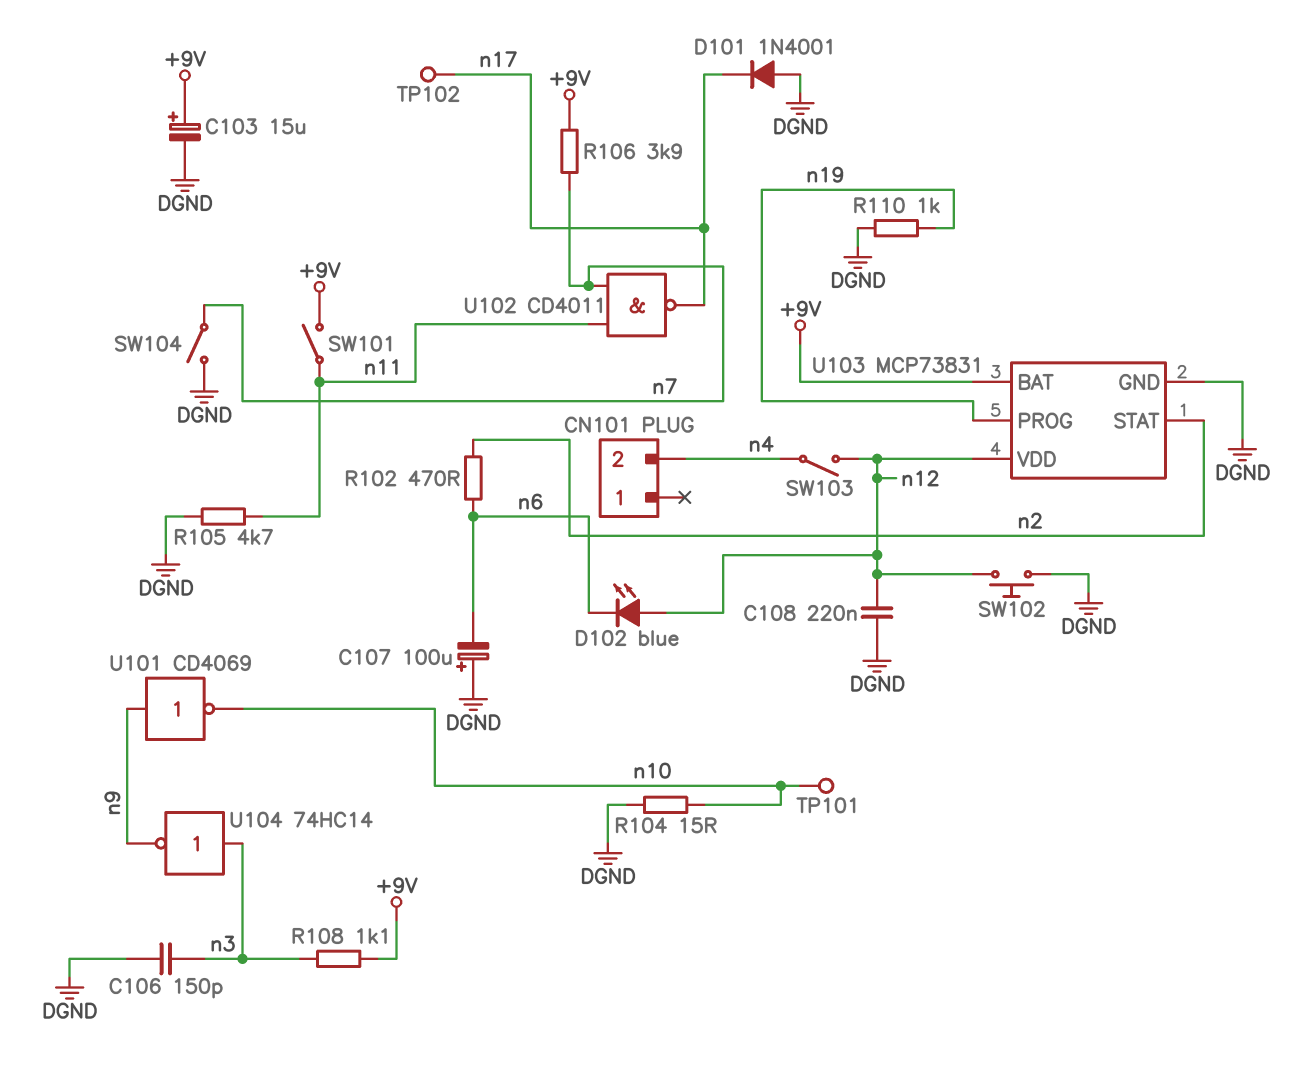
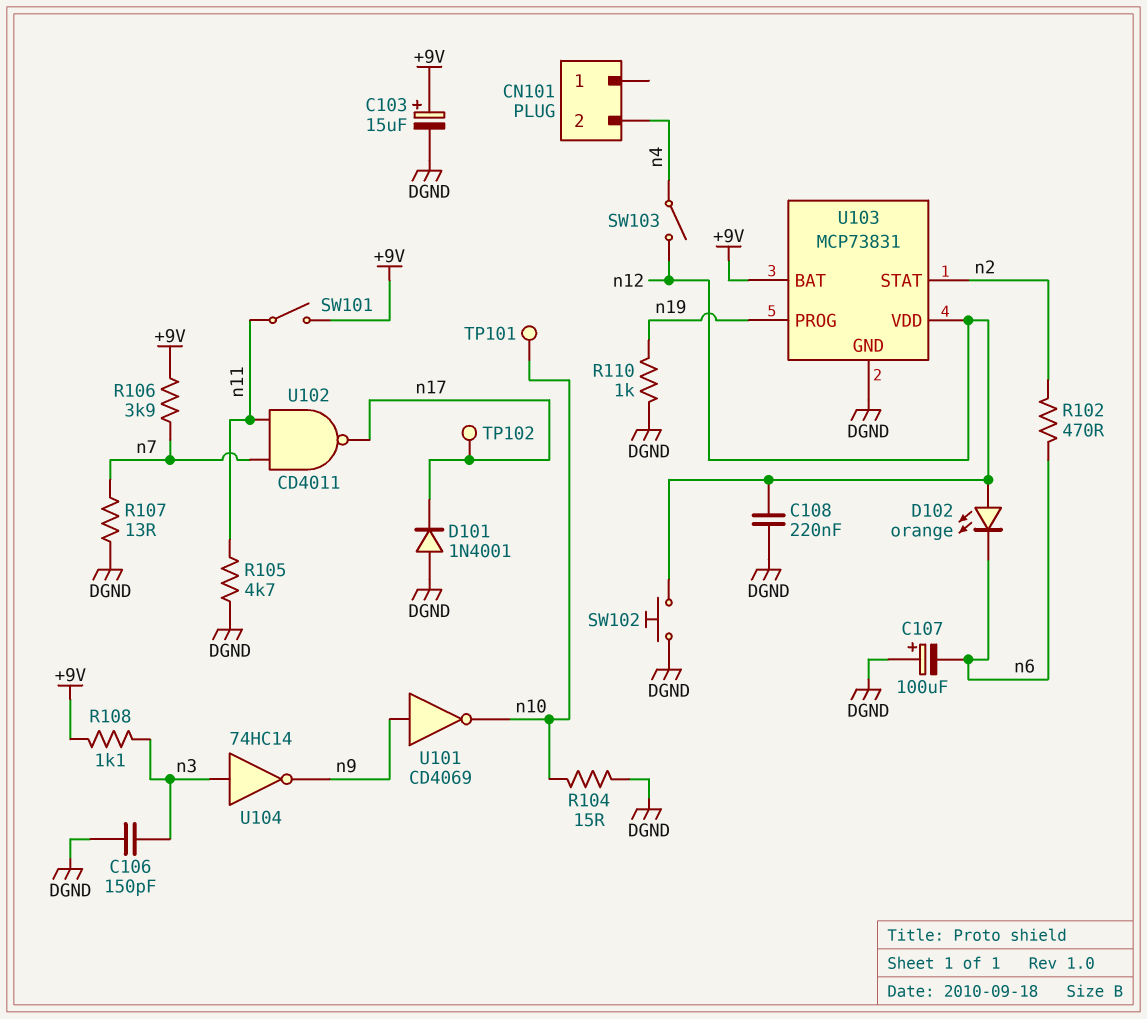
D102: LED blue (A n12, K n6) -> LED orange (A n12, K n6)
R107: none -> 13 (DGND, n7)
SW104: switch (DGND, n7) -> none

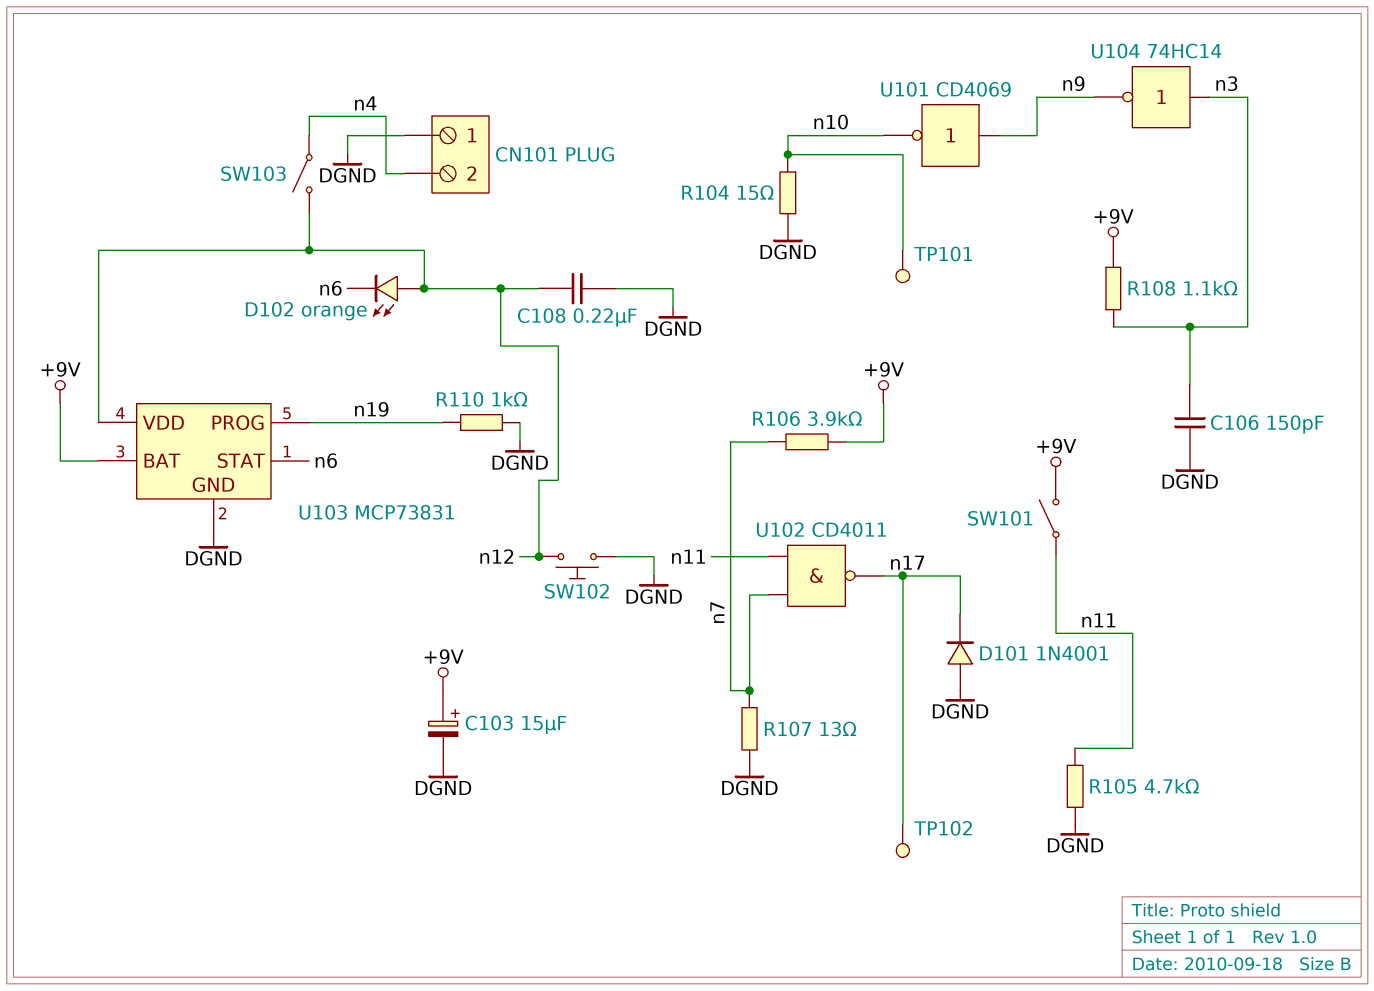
C107: 100uF (plus DGND, minus n6) -> none
CN101 pin 1: none -> DGND
R102: 470 (n2, n6) -> none
U103 pin STAT: n2 -> n6

